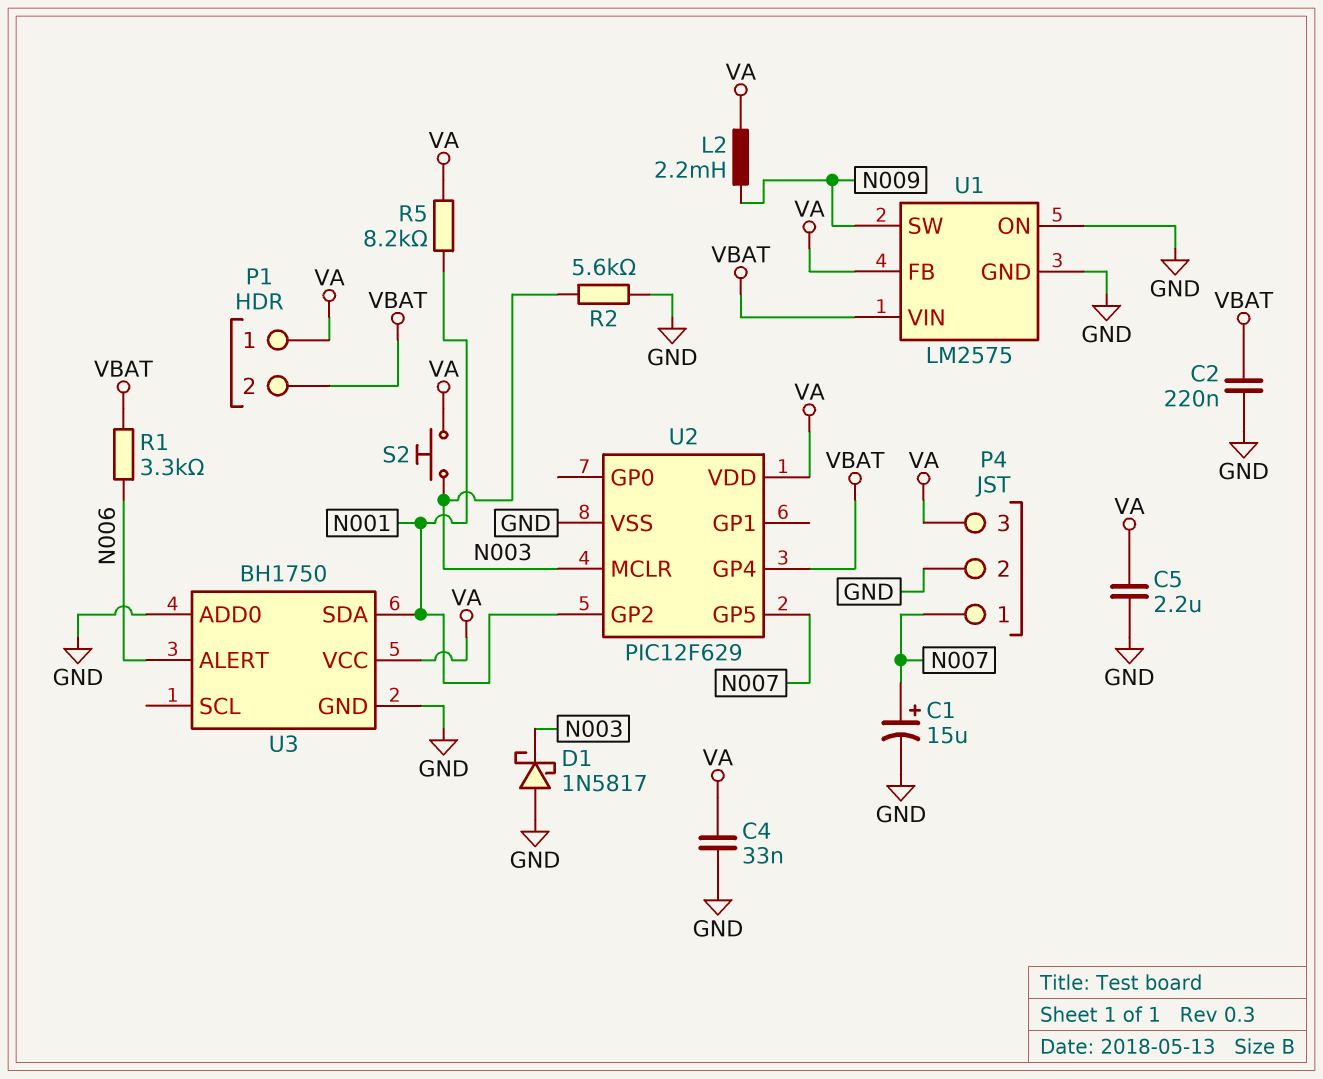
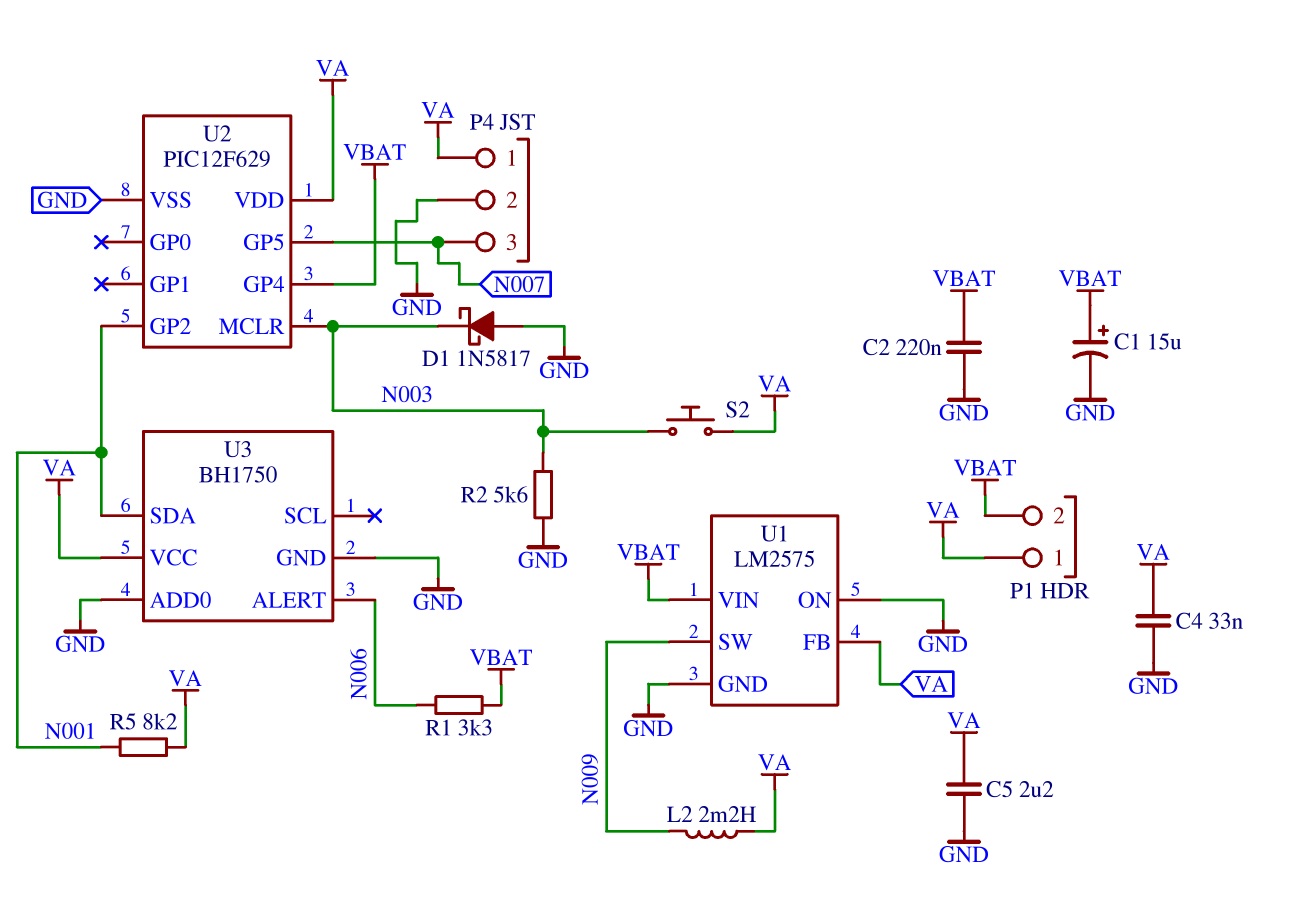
C1: 15uF (plus N007, minus GND) -> 15uF (plus VBAT, minus GND)
P4 pin 1: N007 -> VA
P4 pin 3: VA -> N007

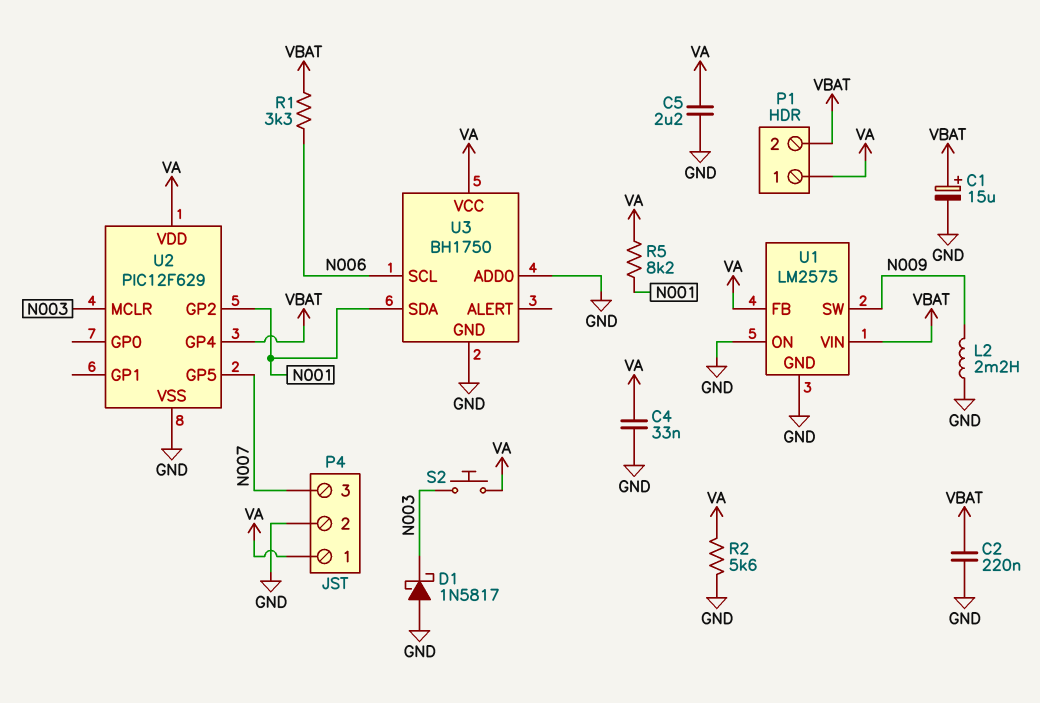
L2: 2.2mH (N009, VA) -> 2.2mH (GND, N009)
R2: 5.6k (GND, N003) -> 5.6k (GND, VA)
U3 pin ALERT: N006 -> none
U3 pin SCL: none -> N006

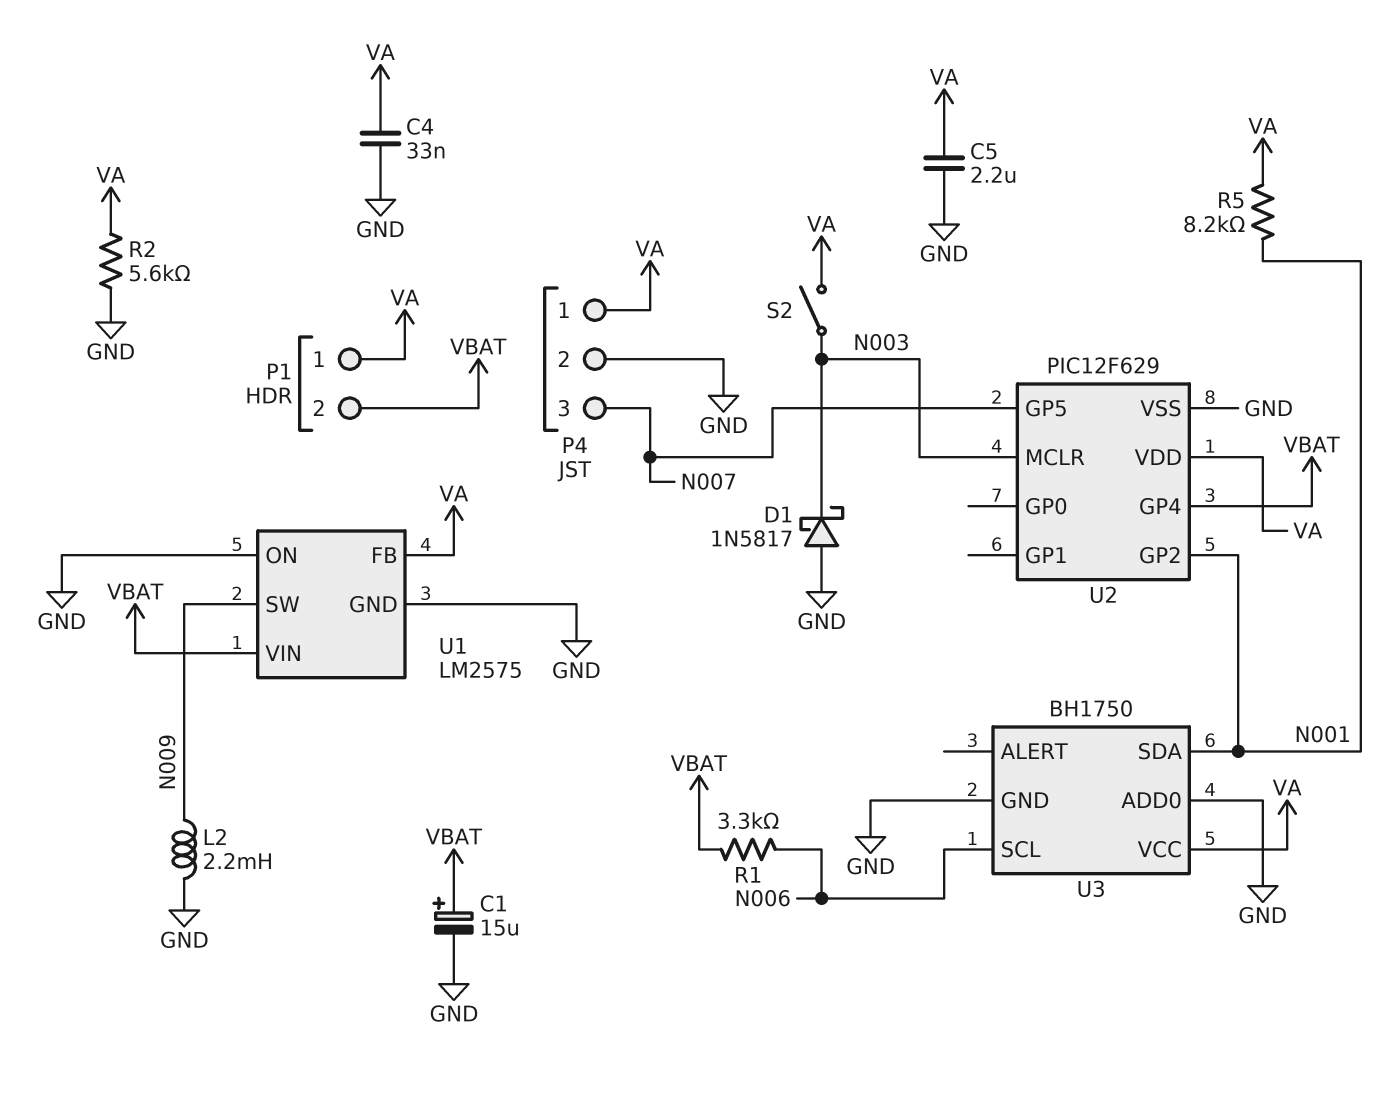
C2: 220nF (GND, VBAT) -> none
S2: button (N003, VA) -> switch (N003, VA)

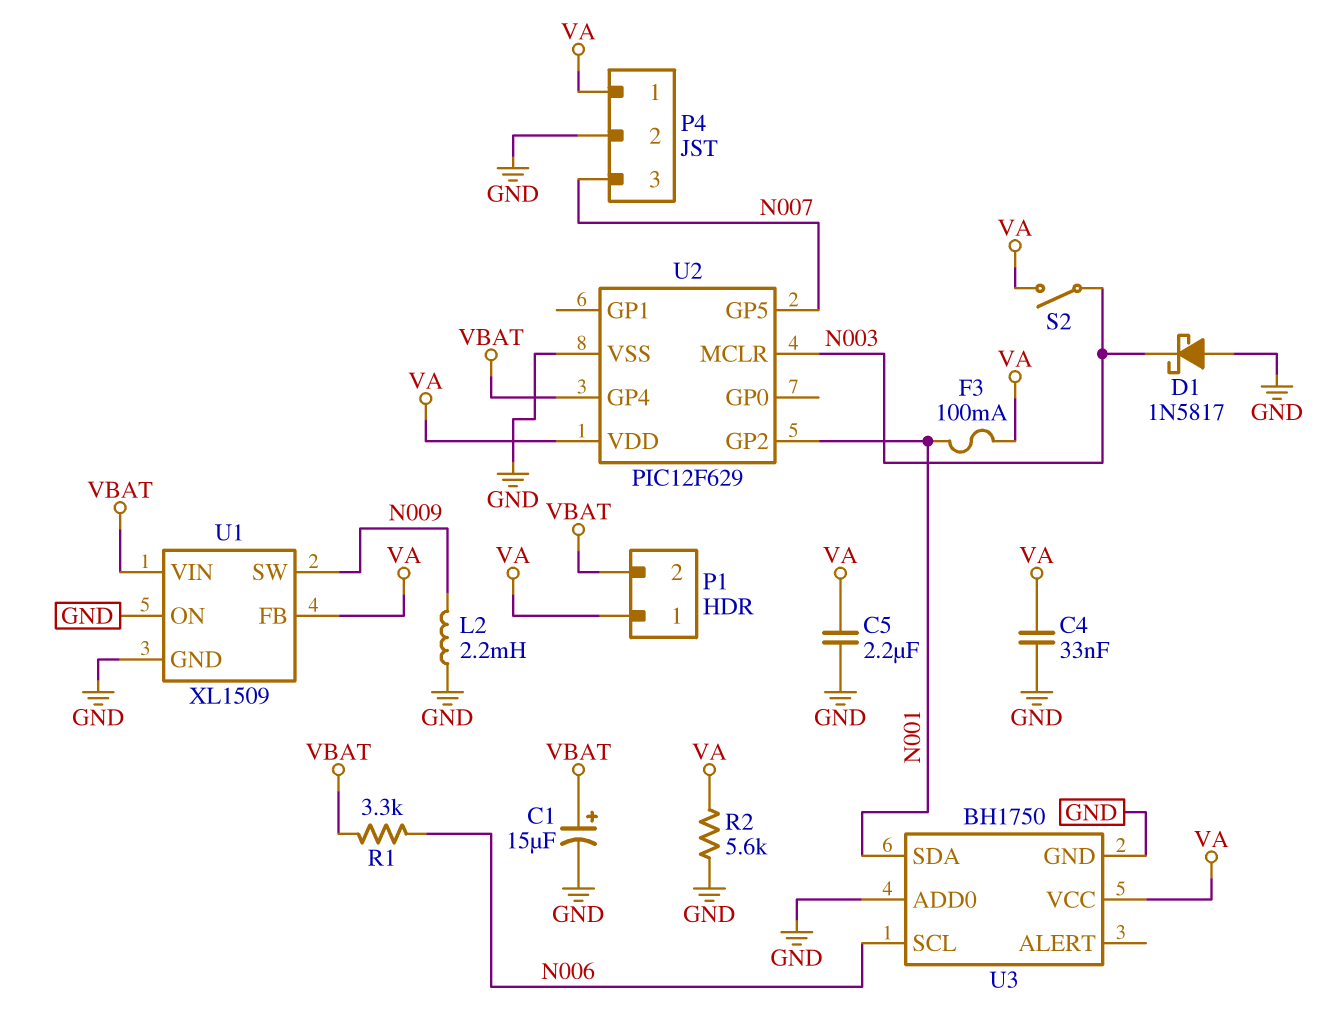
F3: none -> 100mA (N001, VA)
R5: 8.2k (N001, VA) -> none
U1: LM2575 -> XL1509

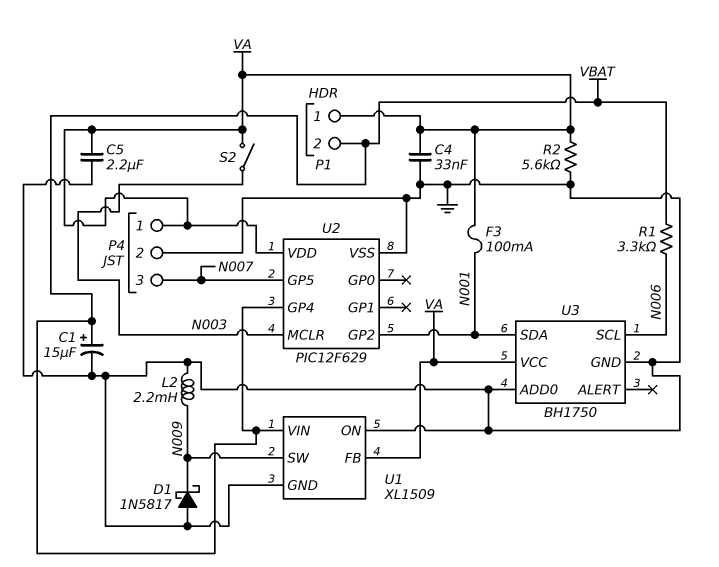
D1: schottky 1N5817 (A GND, K N003) -> schottky 1N5817 (A GND, K N009)

